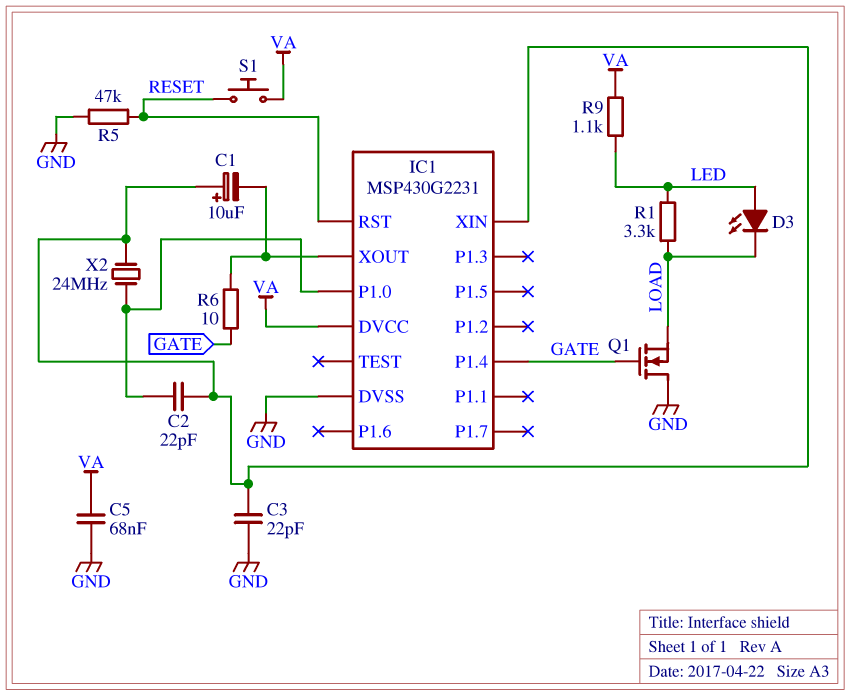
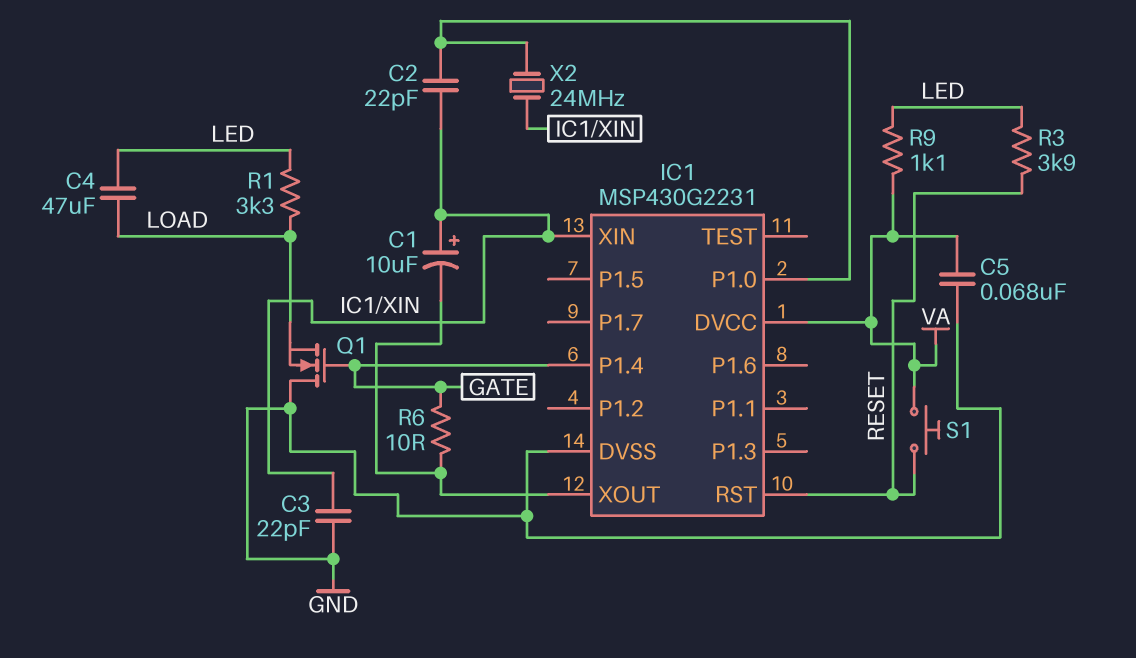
C4: none -> 47uF (LED, LOAD)
D3: LED (A LED, K LOAD) -> none
R3: none -> 3.9k (LED, RESET)
R5: 47k (GND, RESET) -> none

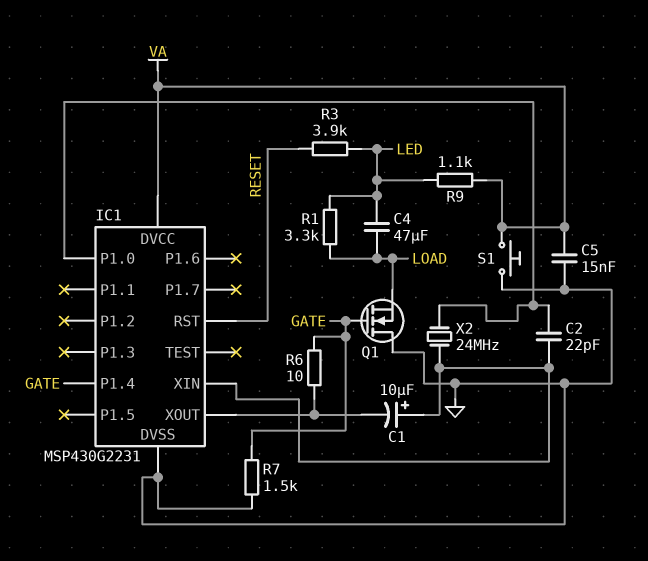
C3: 22pF (GND, IC1/XIN) -> none
C5: 68nF (GND, VA) -> 15nF (GND, VA)
R7: none -> 1.5k (GATE, GND)
S1: button (RESET, VA) -> button (GND, VA)

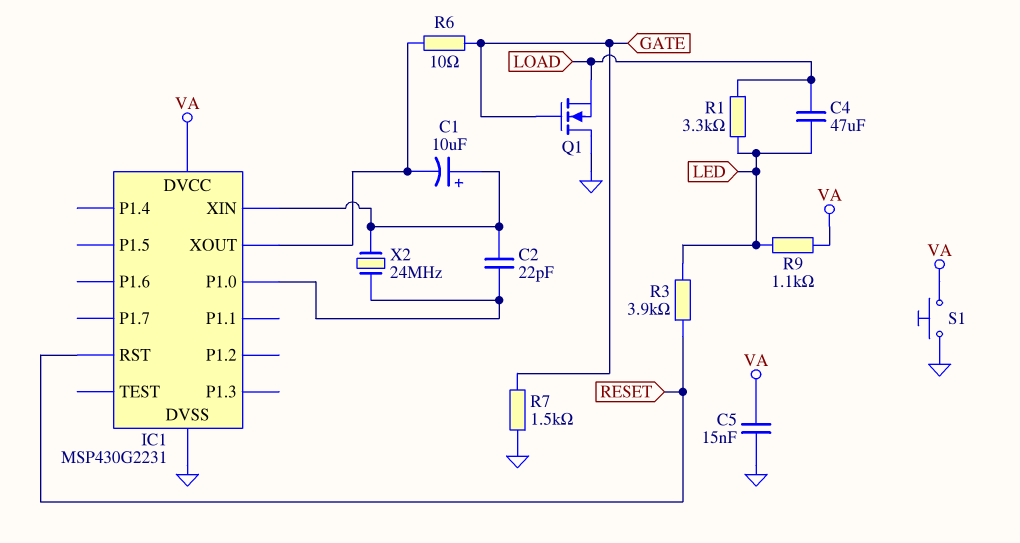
IC1 pin P1.4: GATE -> none

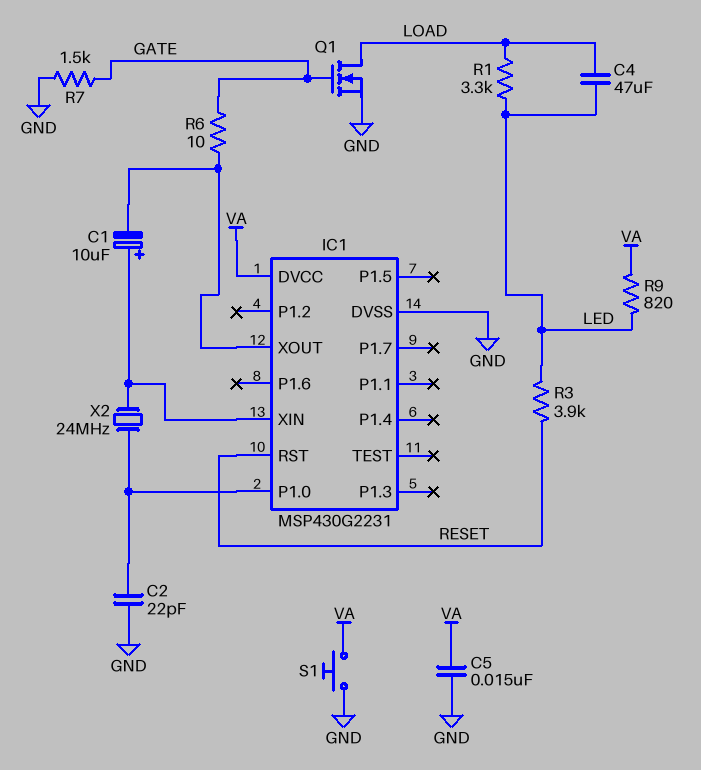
C2: 22pF (IC1/P1.0, IC1/XIN) -> 22pF (GND, IC1/P1.0)
Q1: NMOS (G GATE, D GND, S LOAD) -> NMOS (G GATE, D LOAD, S GND)
R9: 1.1k (LED, VA) -> 820 (LED, VA)

